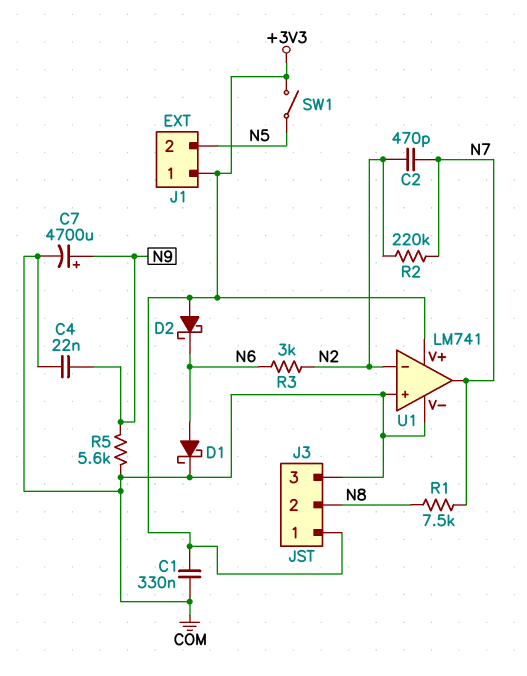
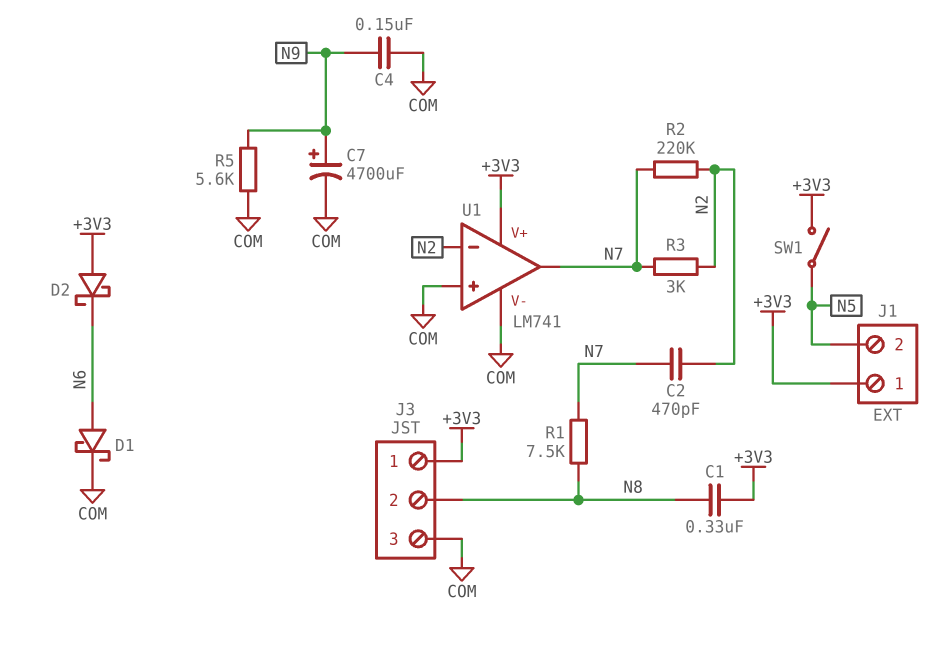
C1: 330nF (+3V3, COM) -> 330nF (+3V3, N8)
C4: 22nF (COM, N9) -> 150nF (COM, N9)
R3: 3k (N2, N6) -> 3k (N2, N7)

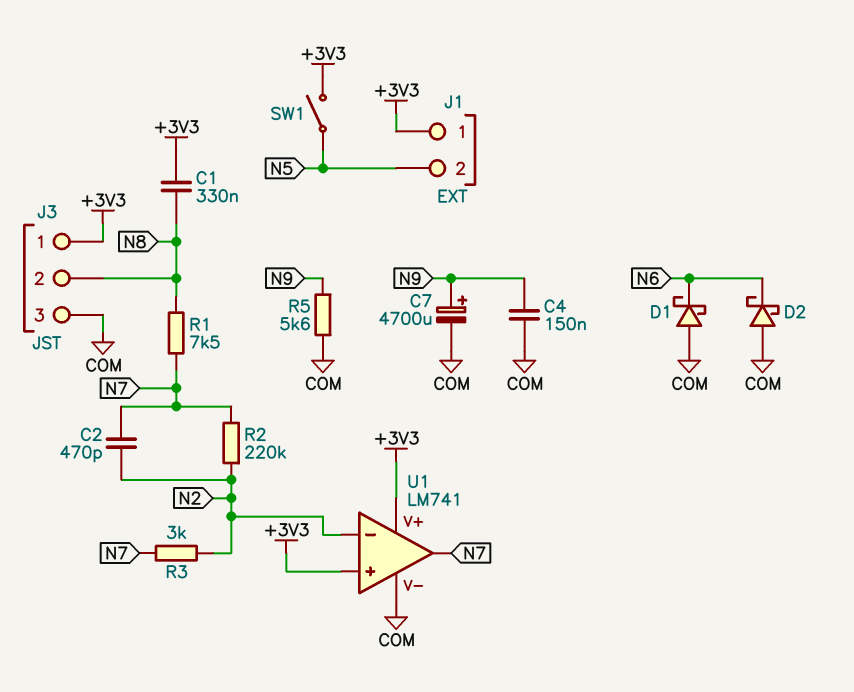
D1: schottky (A N6, K COM) -> schottky (A COM, K N6)
D2: schottky (A +3V3, K N6) -> schottky (A COM, K N6)
U1 pin in+: COM -> +3V3

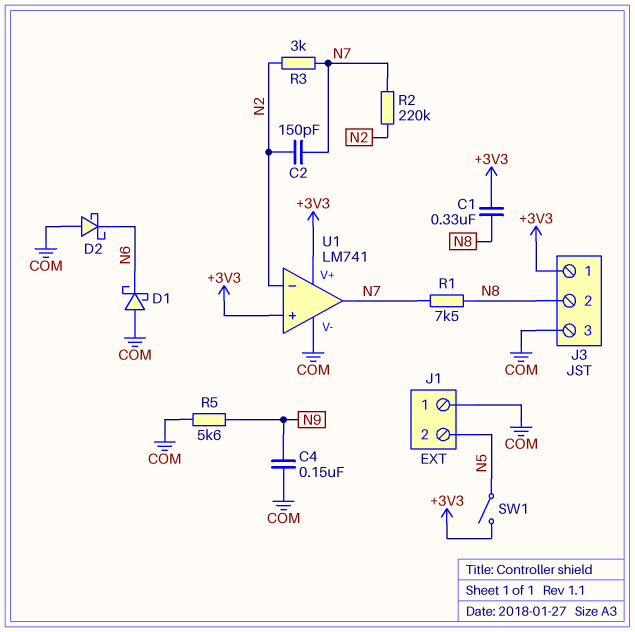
C2: 470pF (N2, N7) -> 150pF (N2, N7)
C7: 4700uF (plus N9, minus COM) -> none
J1 pin 1: +3V3 -> COM

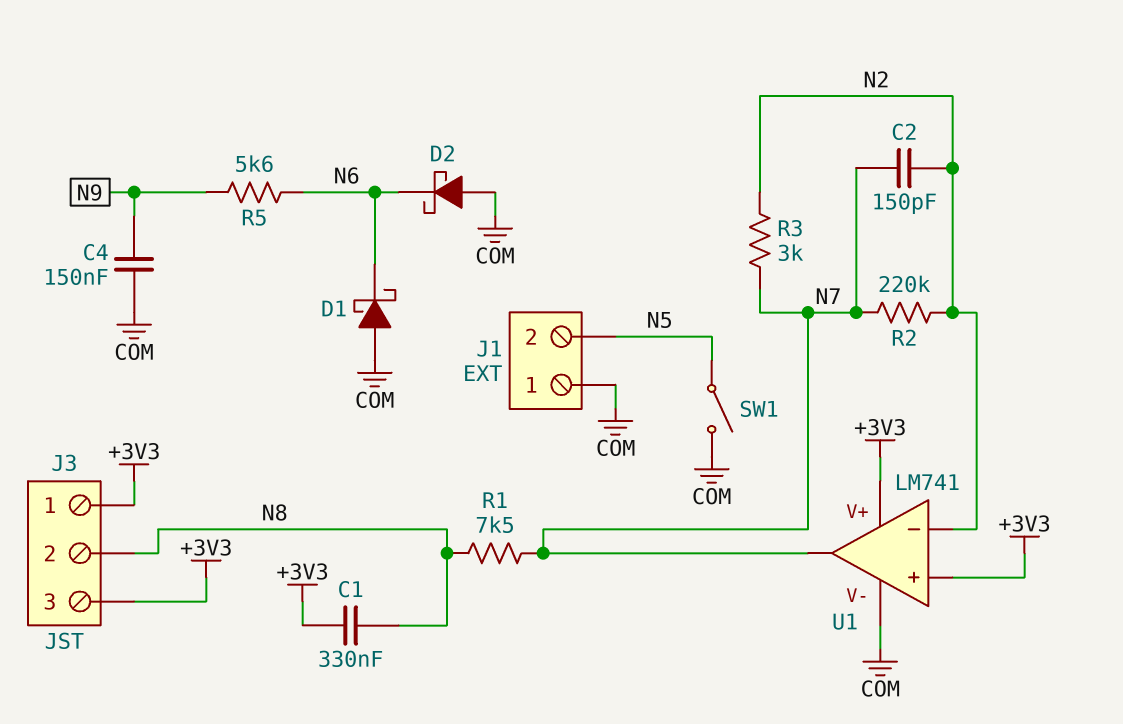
J3 pin 3: COM -> +3V3
R5: 5.6k (COM, N9) -> 5.6k (N6, N9)
SW1: switch (+3V3, N5) -> switch (COM, N5)

